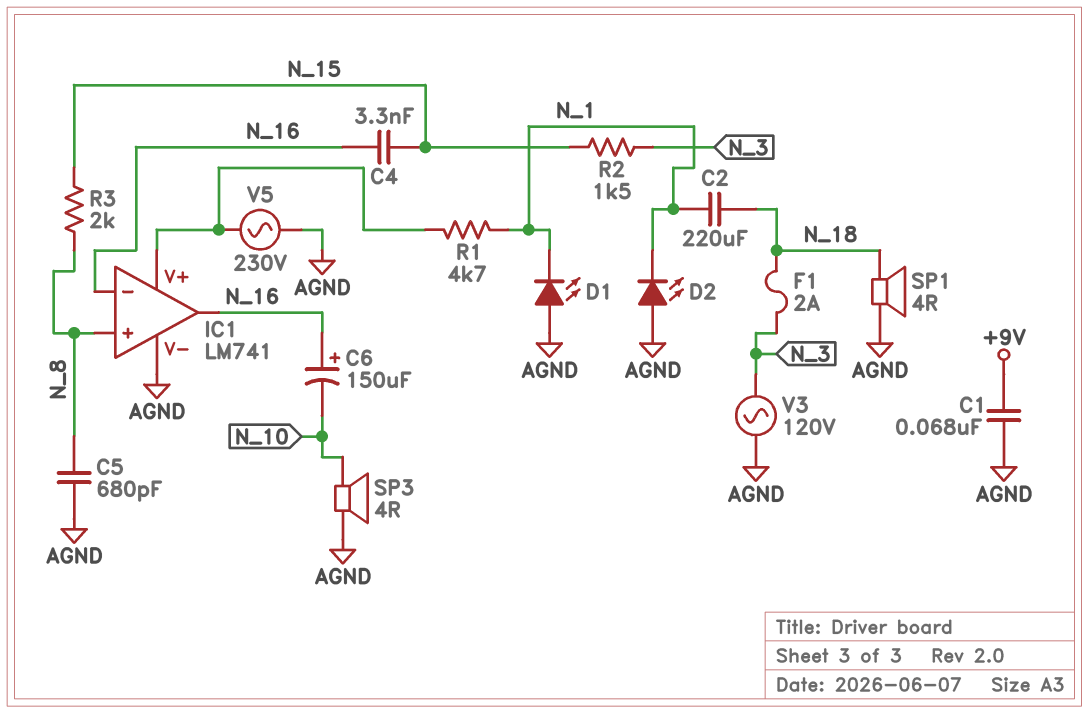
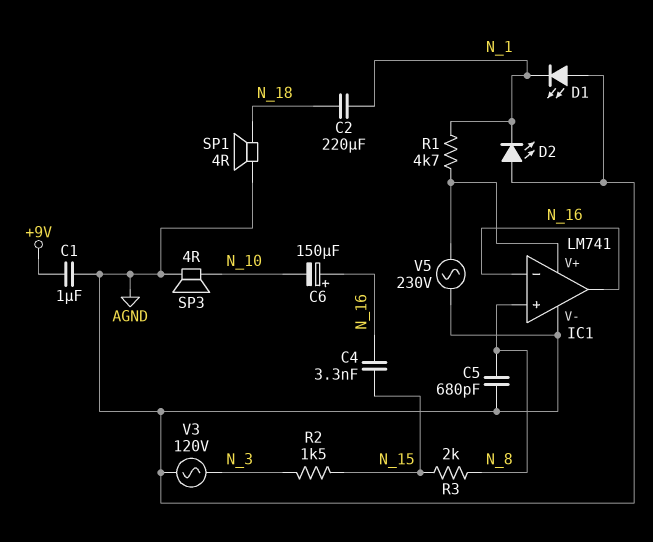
C1: 68nF (+9V, AGND) -> 1uF (+9V, AGND)
F1: 2A (N_3, N_18) -> none

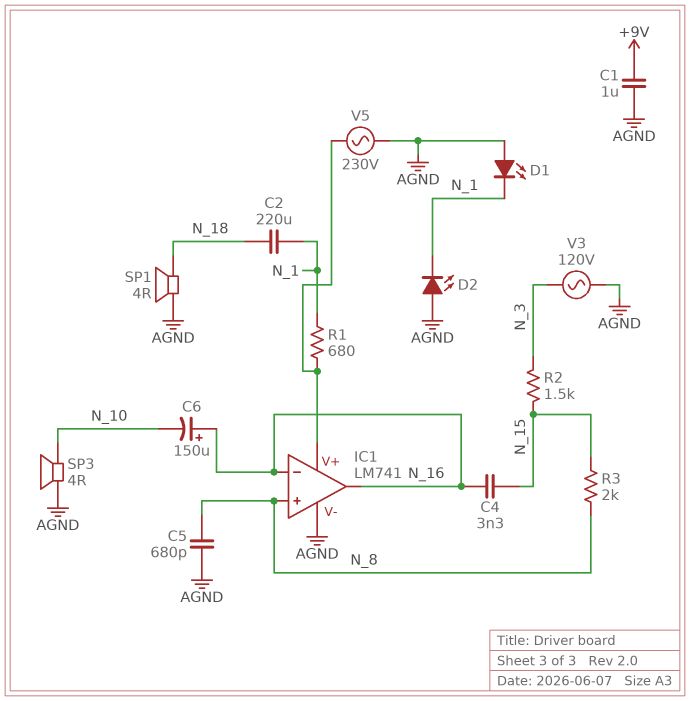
R1: 4.7k (IC1/V+, N_1) -> 680 (IC1/V+, N_1)

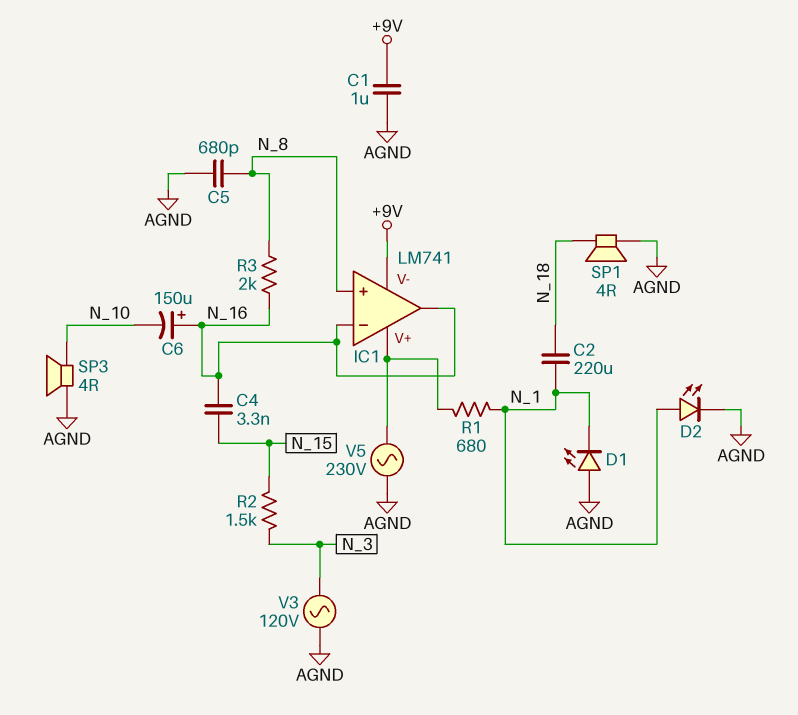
D2: LED (A AGND, K N_1) -> LED (A N_1, K AGND)
IC1 pin V-: AGND -> +9V
R3: 2k (N_8, N_15) -> 2k (N_8, N_16)

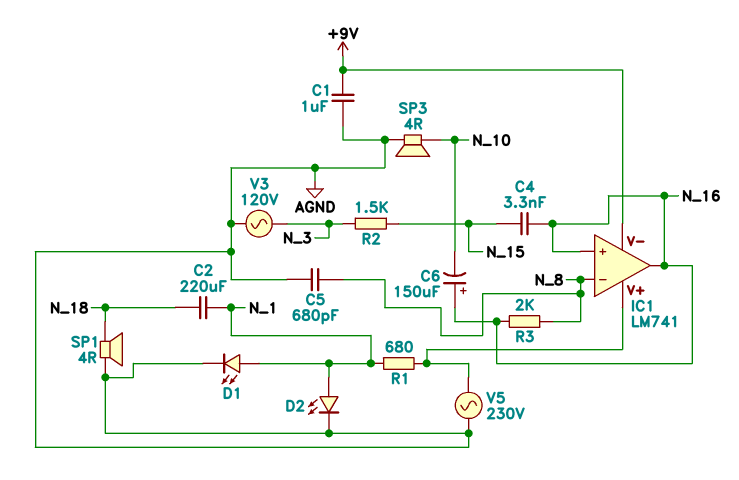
D1: LED (A AGND, K N_1) -> LED (A N_1, K AGND)
IC1 pin in+: N_8 -> N_16
IC1 pin in-: N_16 -> N_8

